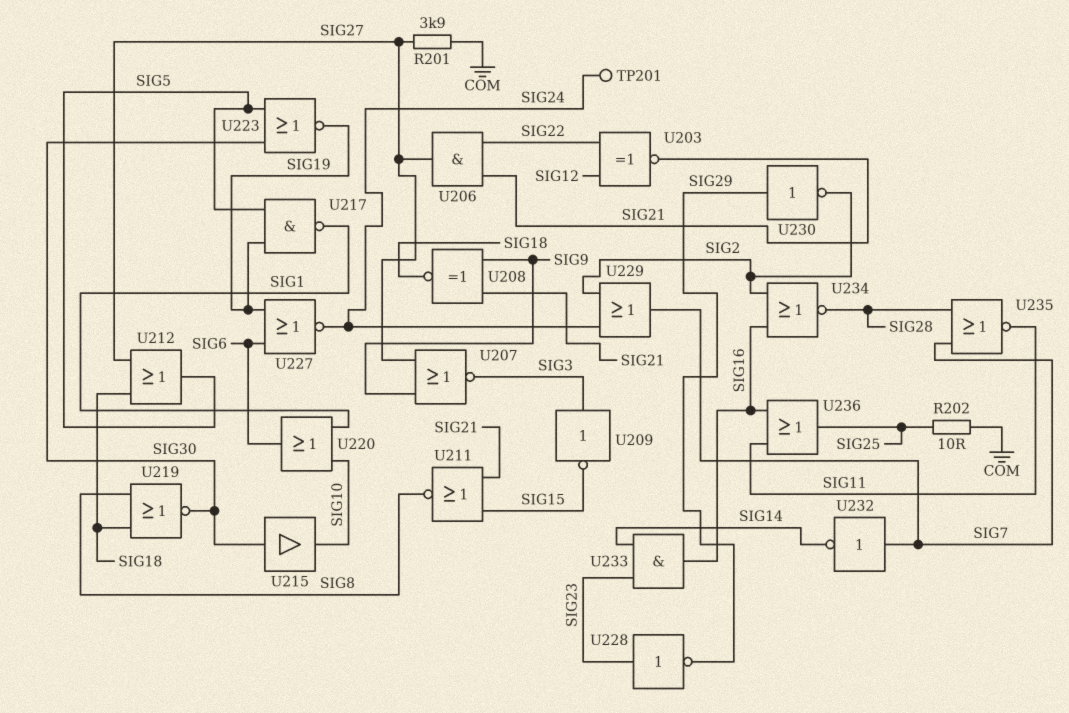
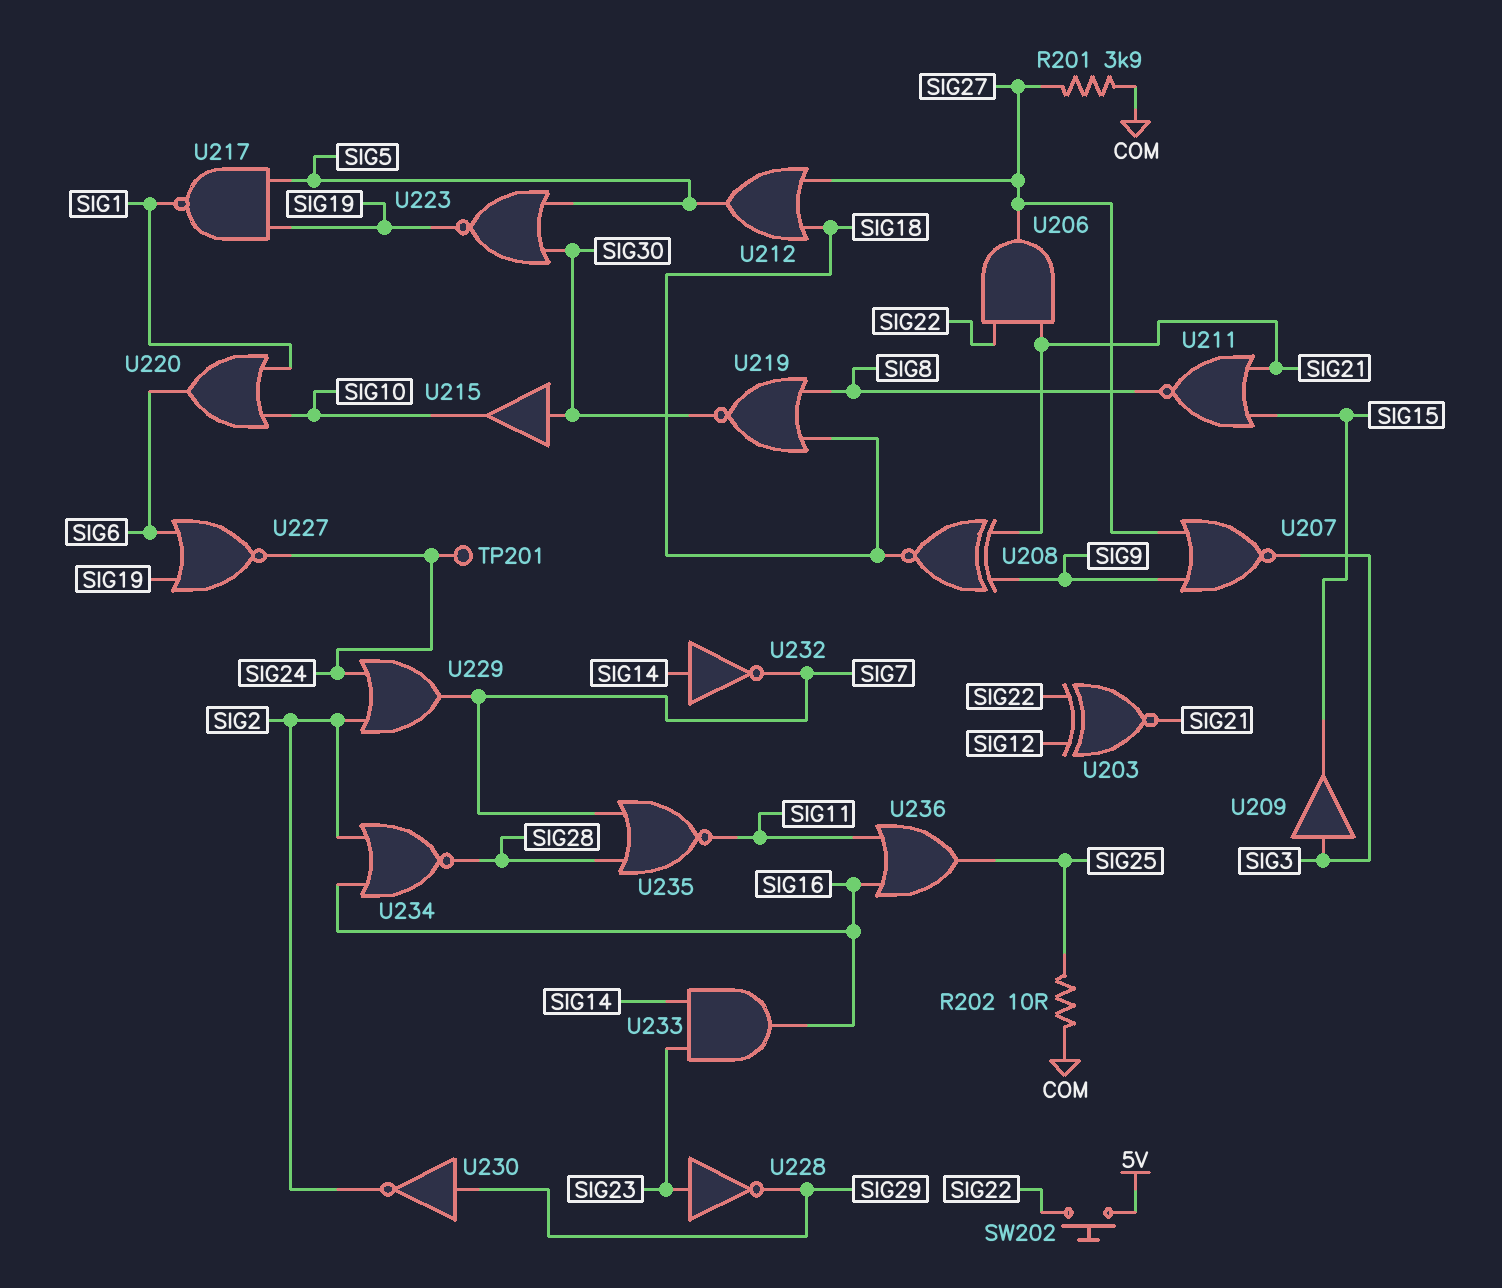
SW202: none -> button (5V, SIG22)
U209: NOT (in SIG3, out SIG15) -> buffer (in SIG3, out SIG15)
U232: NOT (in SIG7, out SIG14) -> NOT (in SIG14, out SIG7)

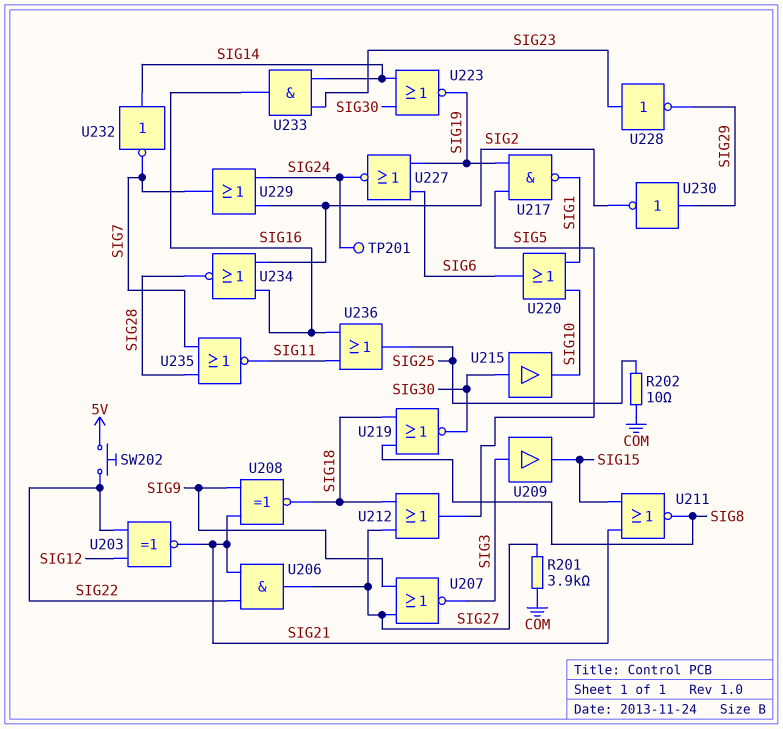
U223: NOR (in SIG5, in SIG30, out SIG19) -> NOR (in SIG14, in SIG30, out SIG19)

